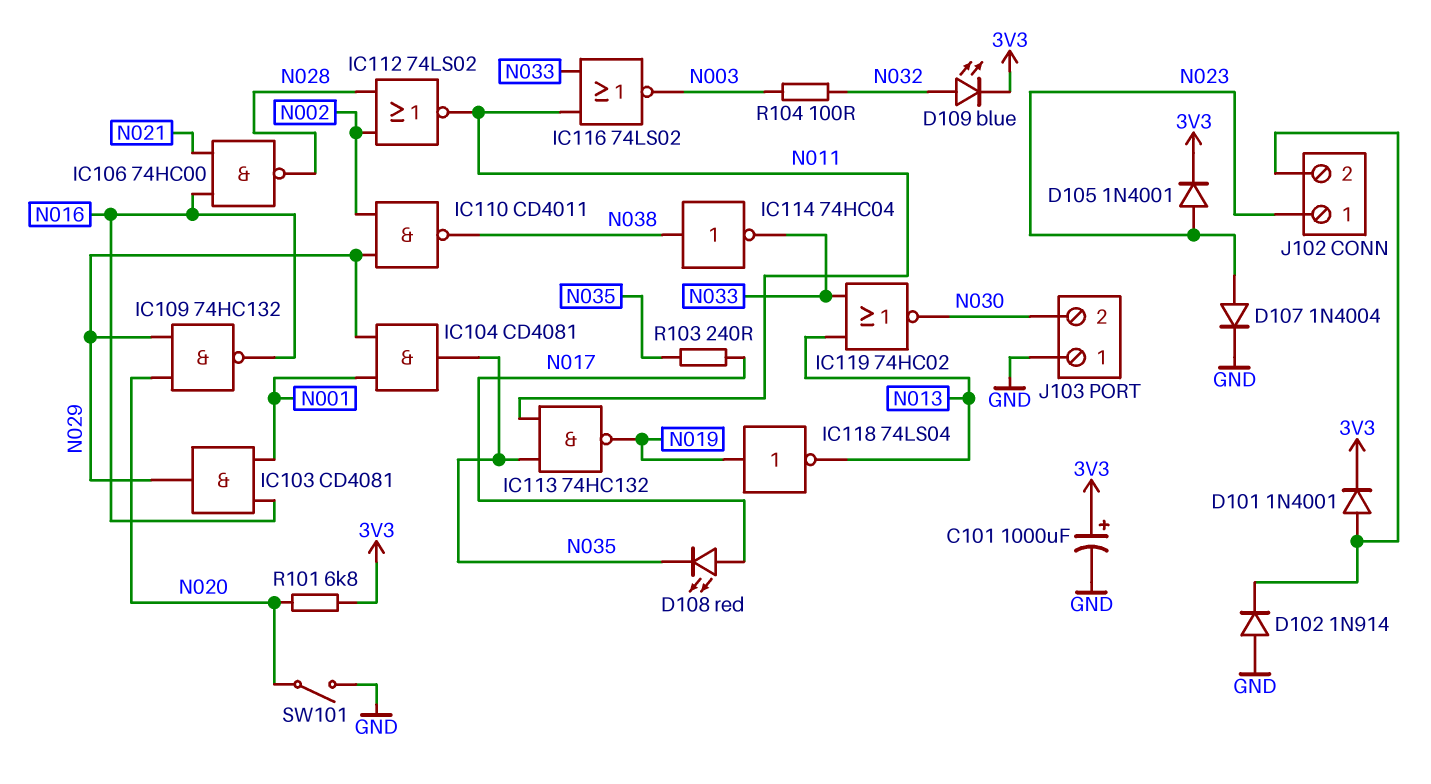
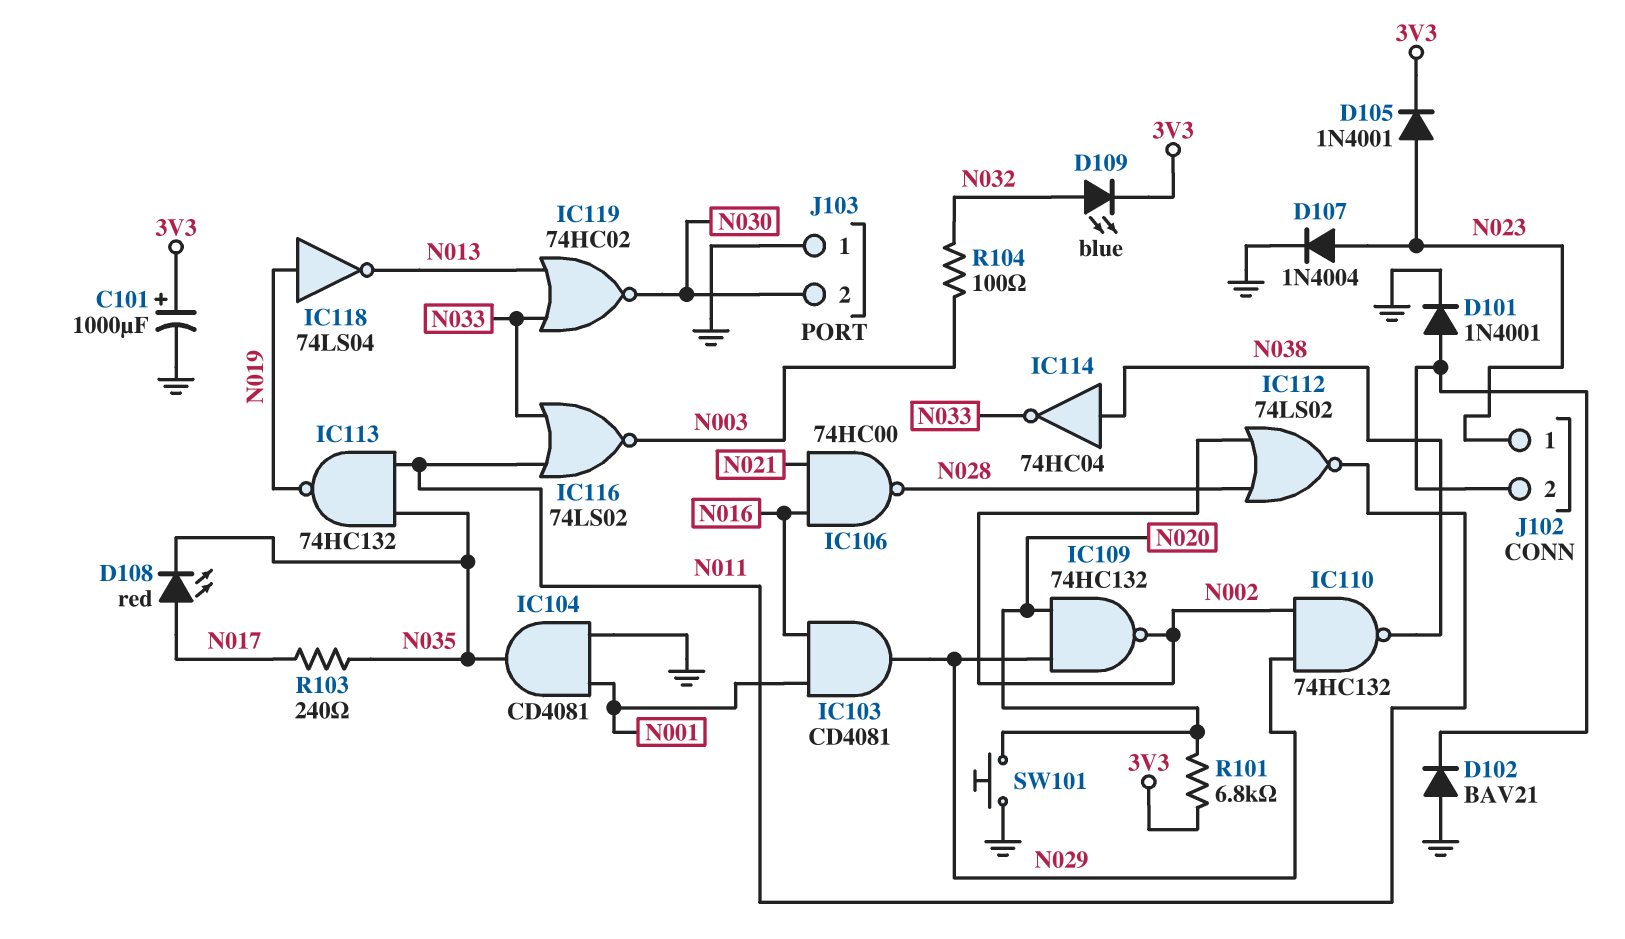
D101: diode 1N4001 (A J102/2, K 3V3) -> diode 1N4001 (A J102/2, K GND)
D102: diode 1N914 (A GND, K J102/2) -> diode BAV21 (A GND, K J102/2)
IC104: AND CD4081 (in N001, in N029, out N035) -> AND CD4081 (in GND, in N001, out N035)
IC109: NAND 74HC132 (in N020, in N029, out N016) -> NAND 74HC132 (in N020, in N029, out N002)
IC110: NAND CD4011 (in N002, in N029, out N038) -> NAND 74HC132 (in N002, in N029, out N038)
SW101: switch (GND, N020) -> button (GND, N020)

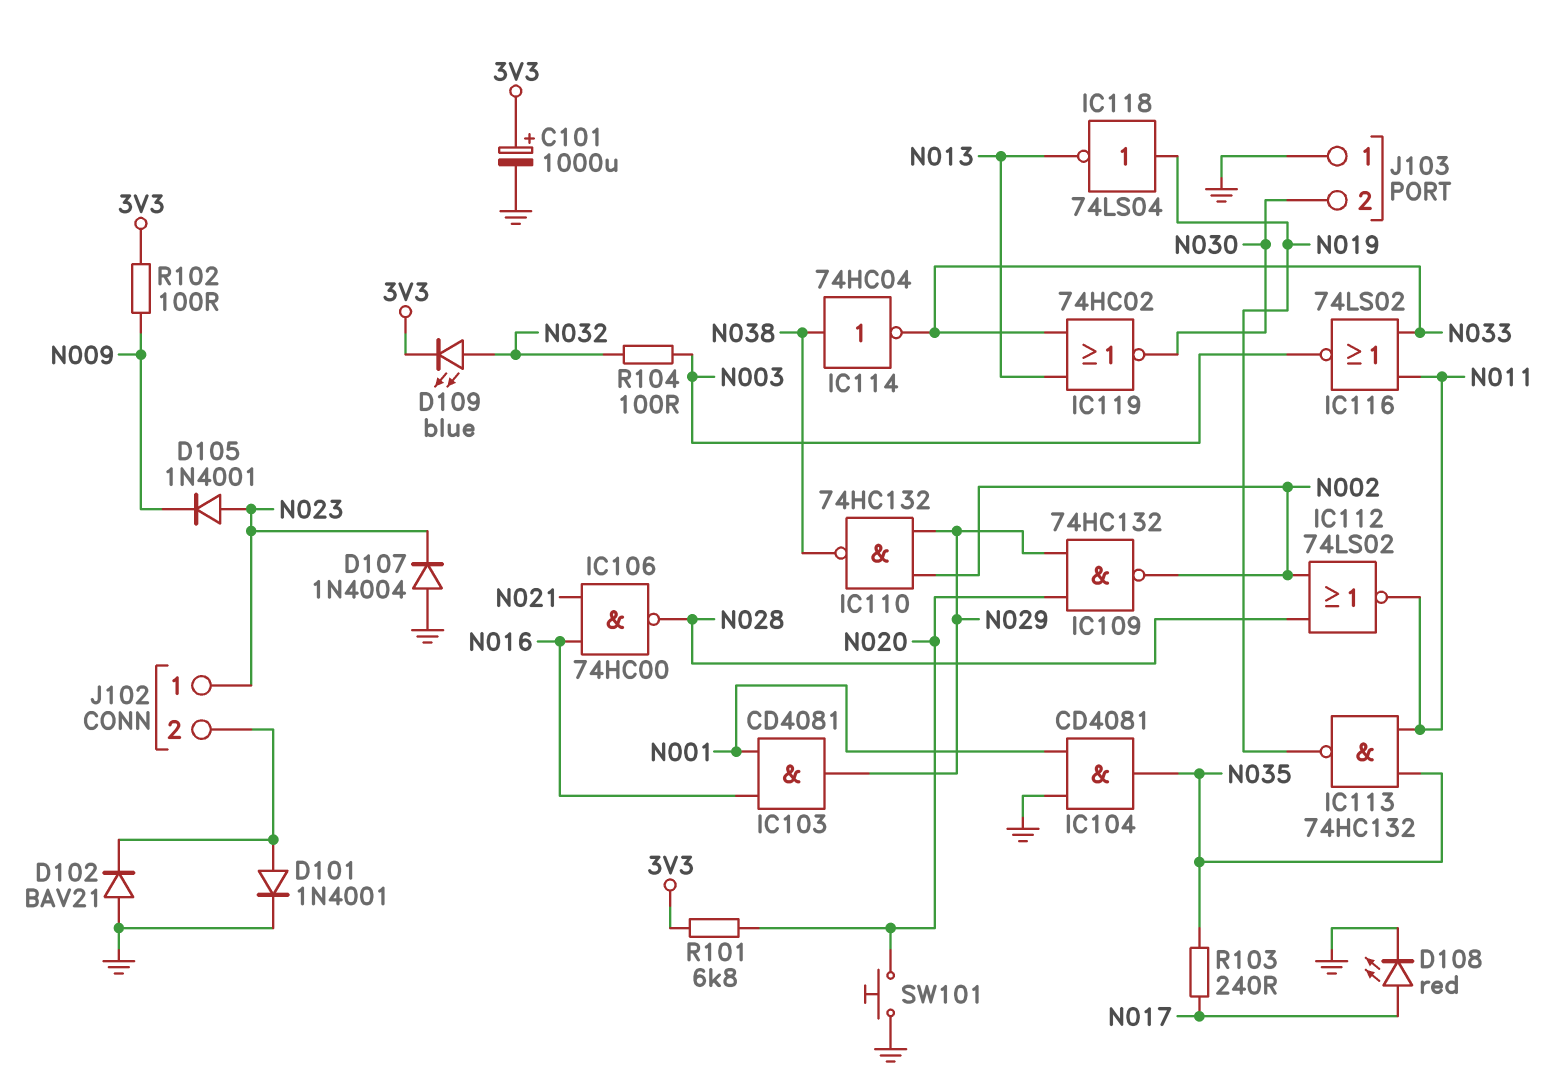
D105: diode 1N4001 (A N023, K 3V3) -> diode 1N4001 (A N023, K N009)
D107: diode 1N4004 (A N023, K GND) -> diode 1N4004 (A GND, K N023)
D108: LED red (A N017, K N035) -> LED red (A N017, K GND)
R102: none -> 100 (3V3, N009)

